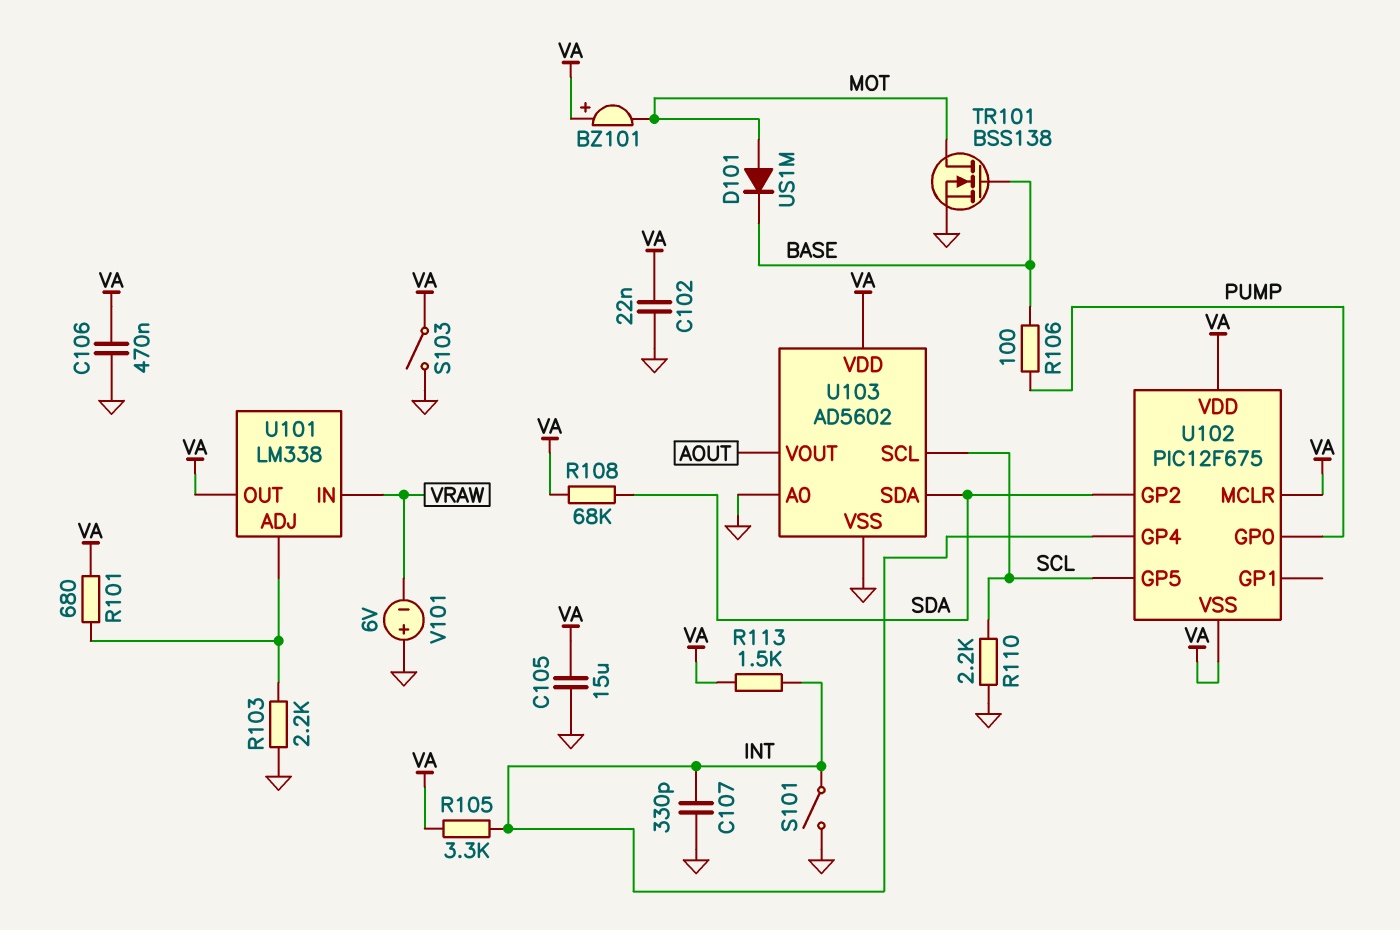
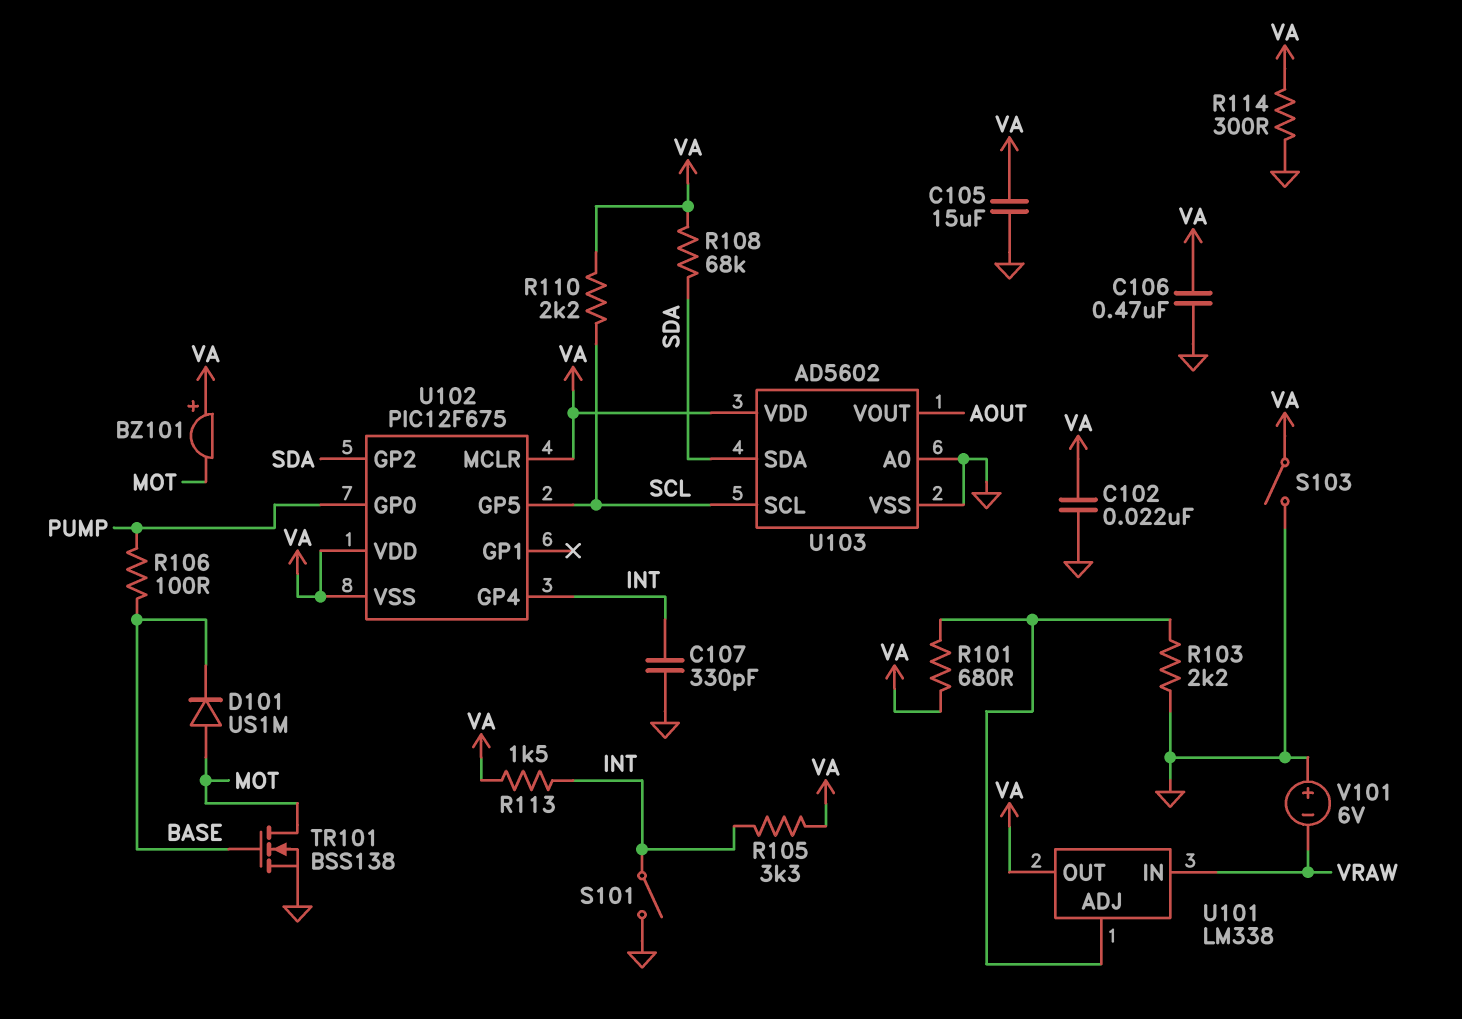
R110: 2.2k (GND, SCL) -> 2.2k (SCL, VA)
R114: none -> 300 (GND, VA)

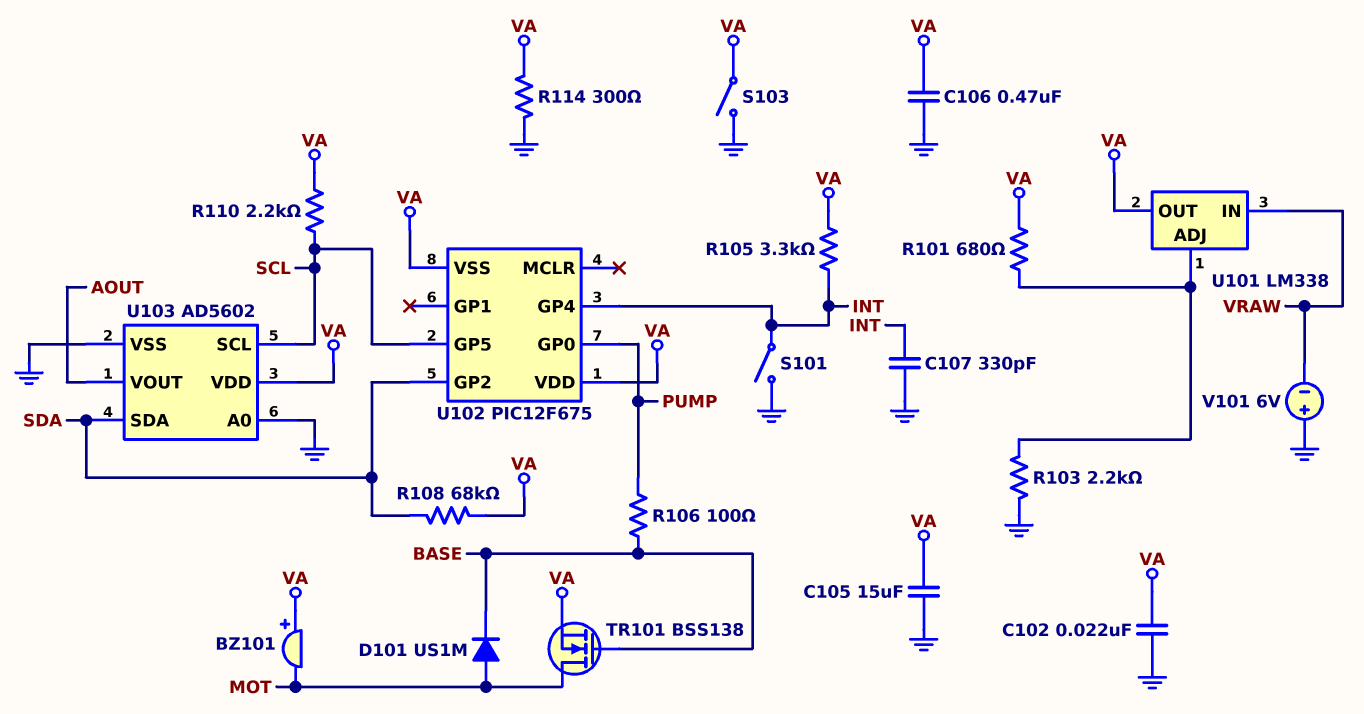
R113: 1.5k (INT, VA) -> none
TR101: NMOS BSS138 (G BASE, D MOT, S GND) -> NMOS BSS138 (G BASE, D MOT, S VA)
U102 pin MCLR: VA -> none

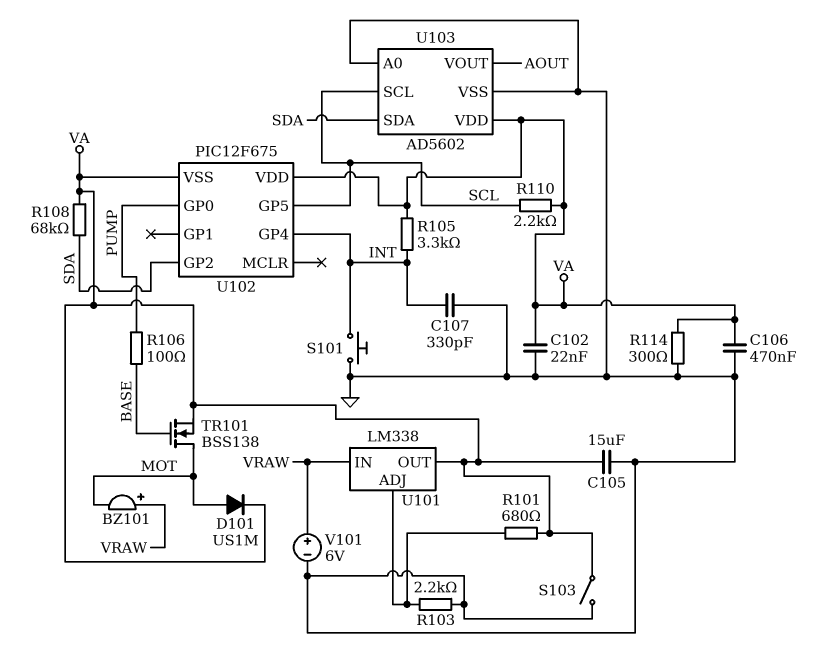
BZ101: buzzer (plus VA, minus MOT) -> buzzer (plus VRAW, minus MOT)
D101: diode US1M (A MOT, K BASE) -> diode US1M (A MOT, K VA)
S101: switch (GND, INT) -> button (GND, INT)
V101: 6V (plus GND, minus VRAW) -> 6V (plus VRAW, minus GND)

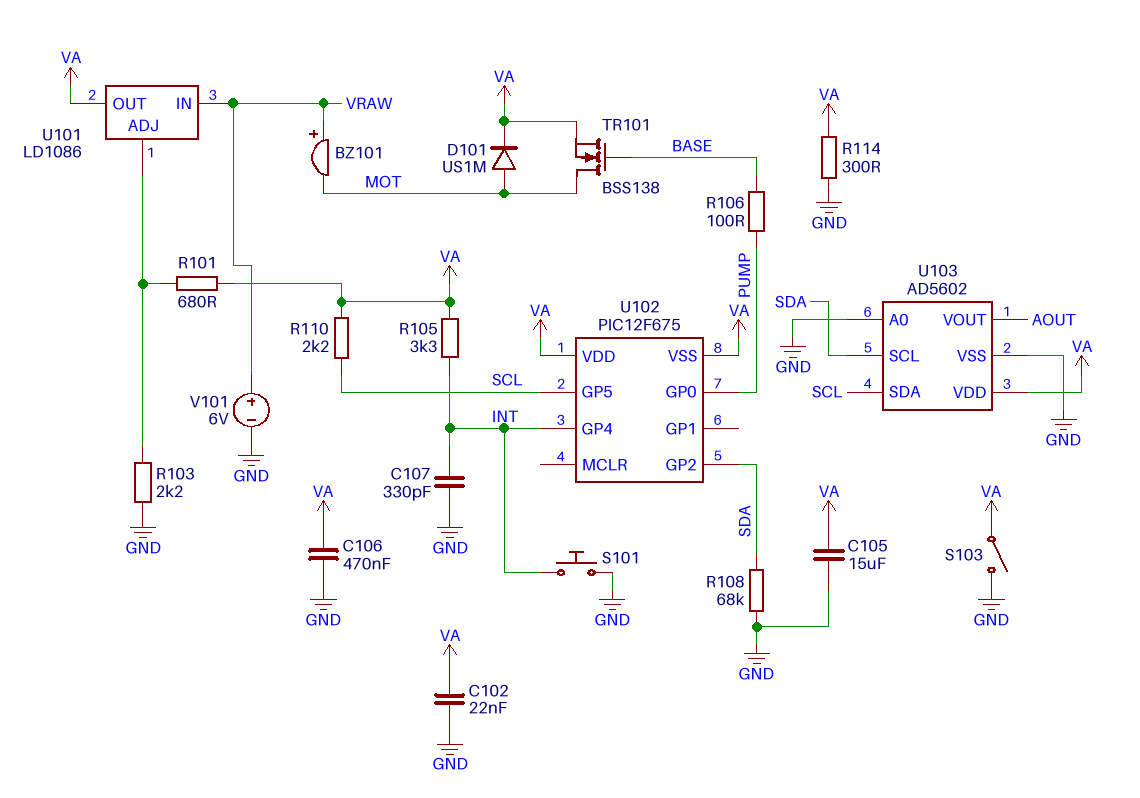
R108: 68k (SDA, VA) -> 68k (GND, SDA)
U101: LM338 -> LD1086
U103 pin SCL: SCL -> SDA
U103 pin SDA: SDA -> SCL

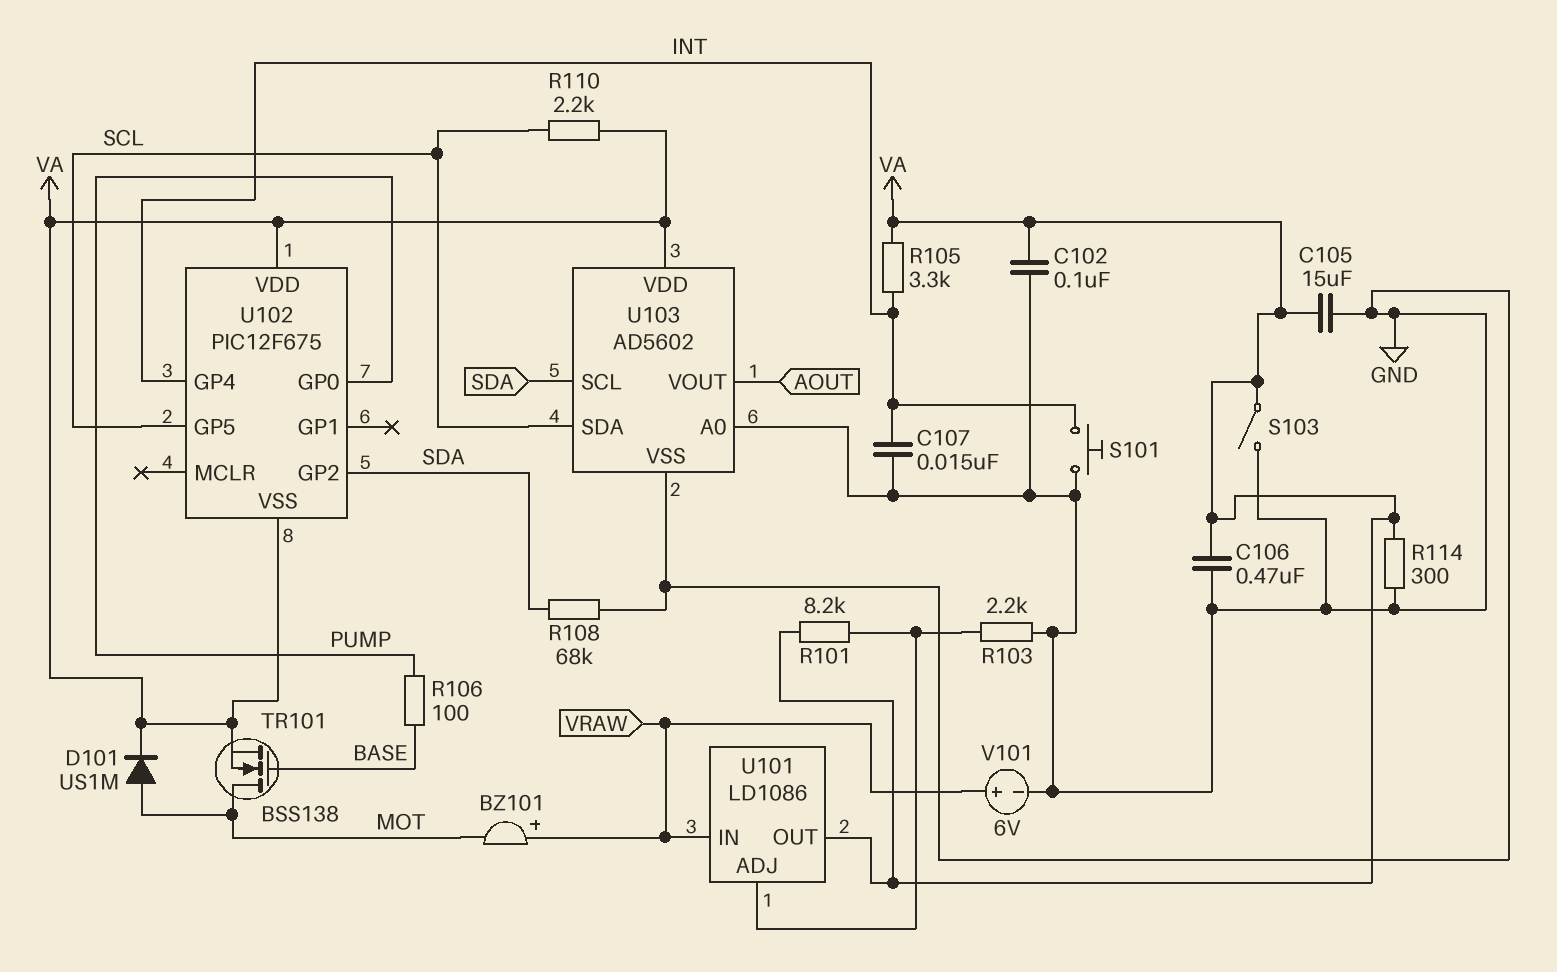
C102: 22nF (GND, VA) -> 100nF (GND, VA)
C107: 330pF (GND, INT) -> 15nF (GND, INT)
R101: 680 (U101/ADJ, VA) -> 8.2k (U101/ADJ, VA)

